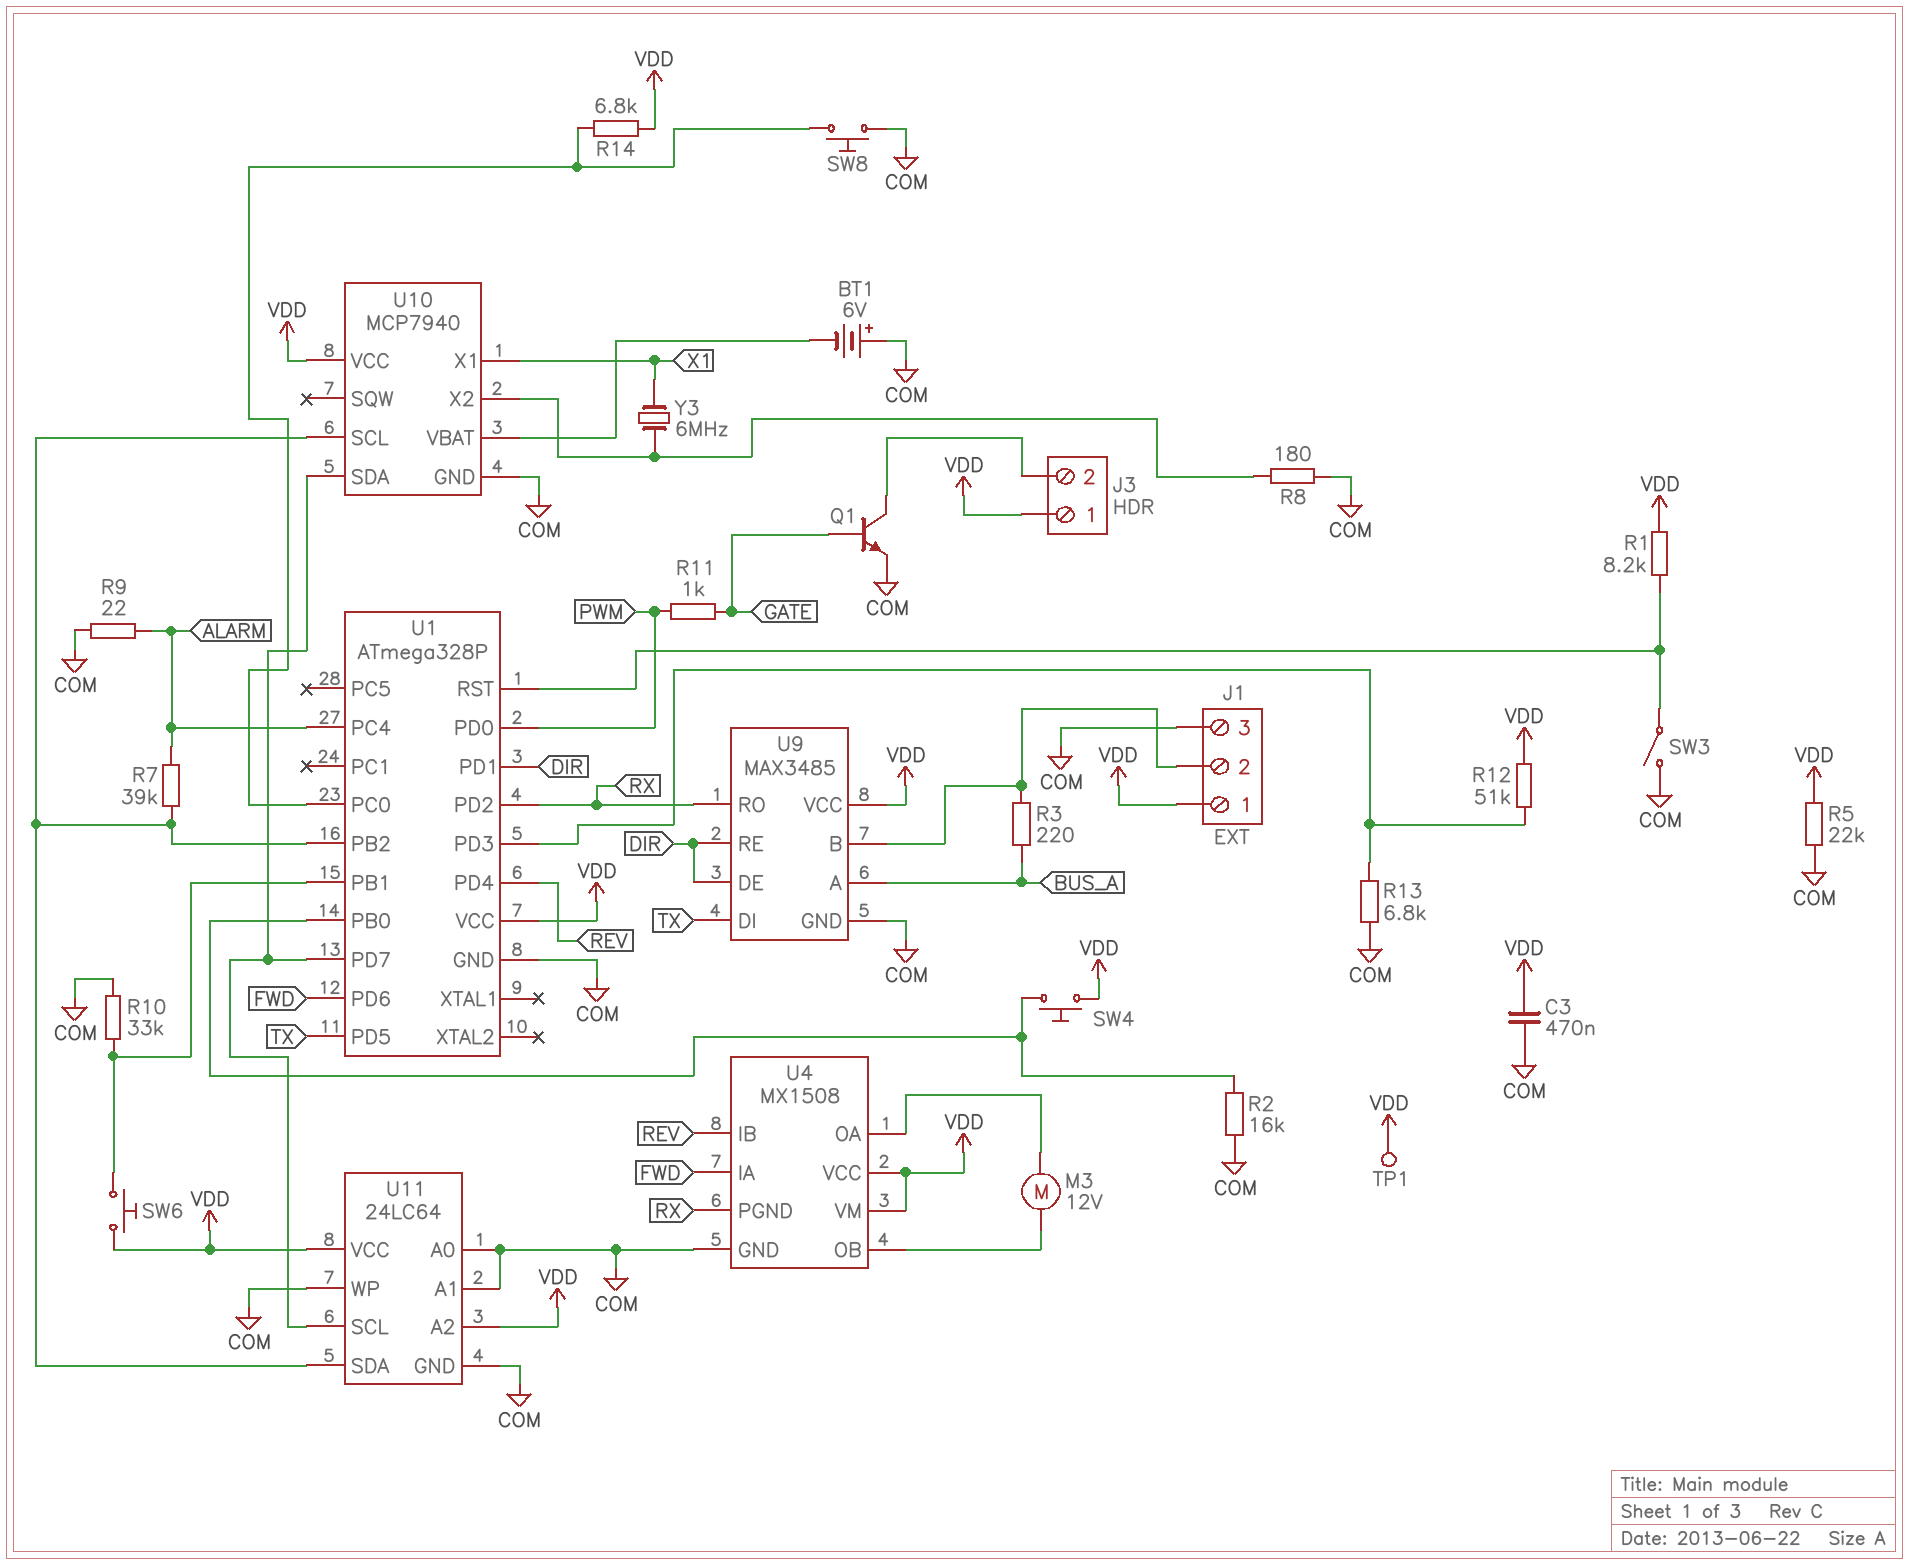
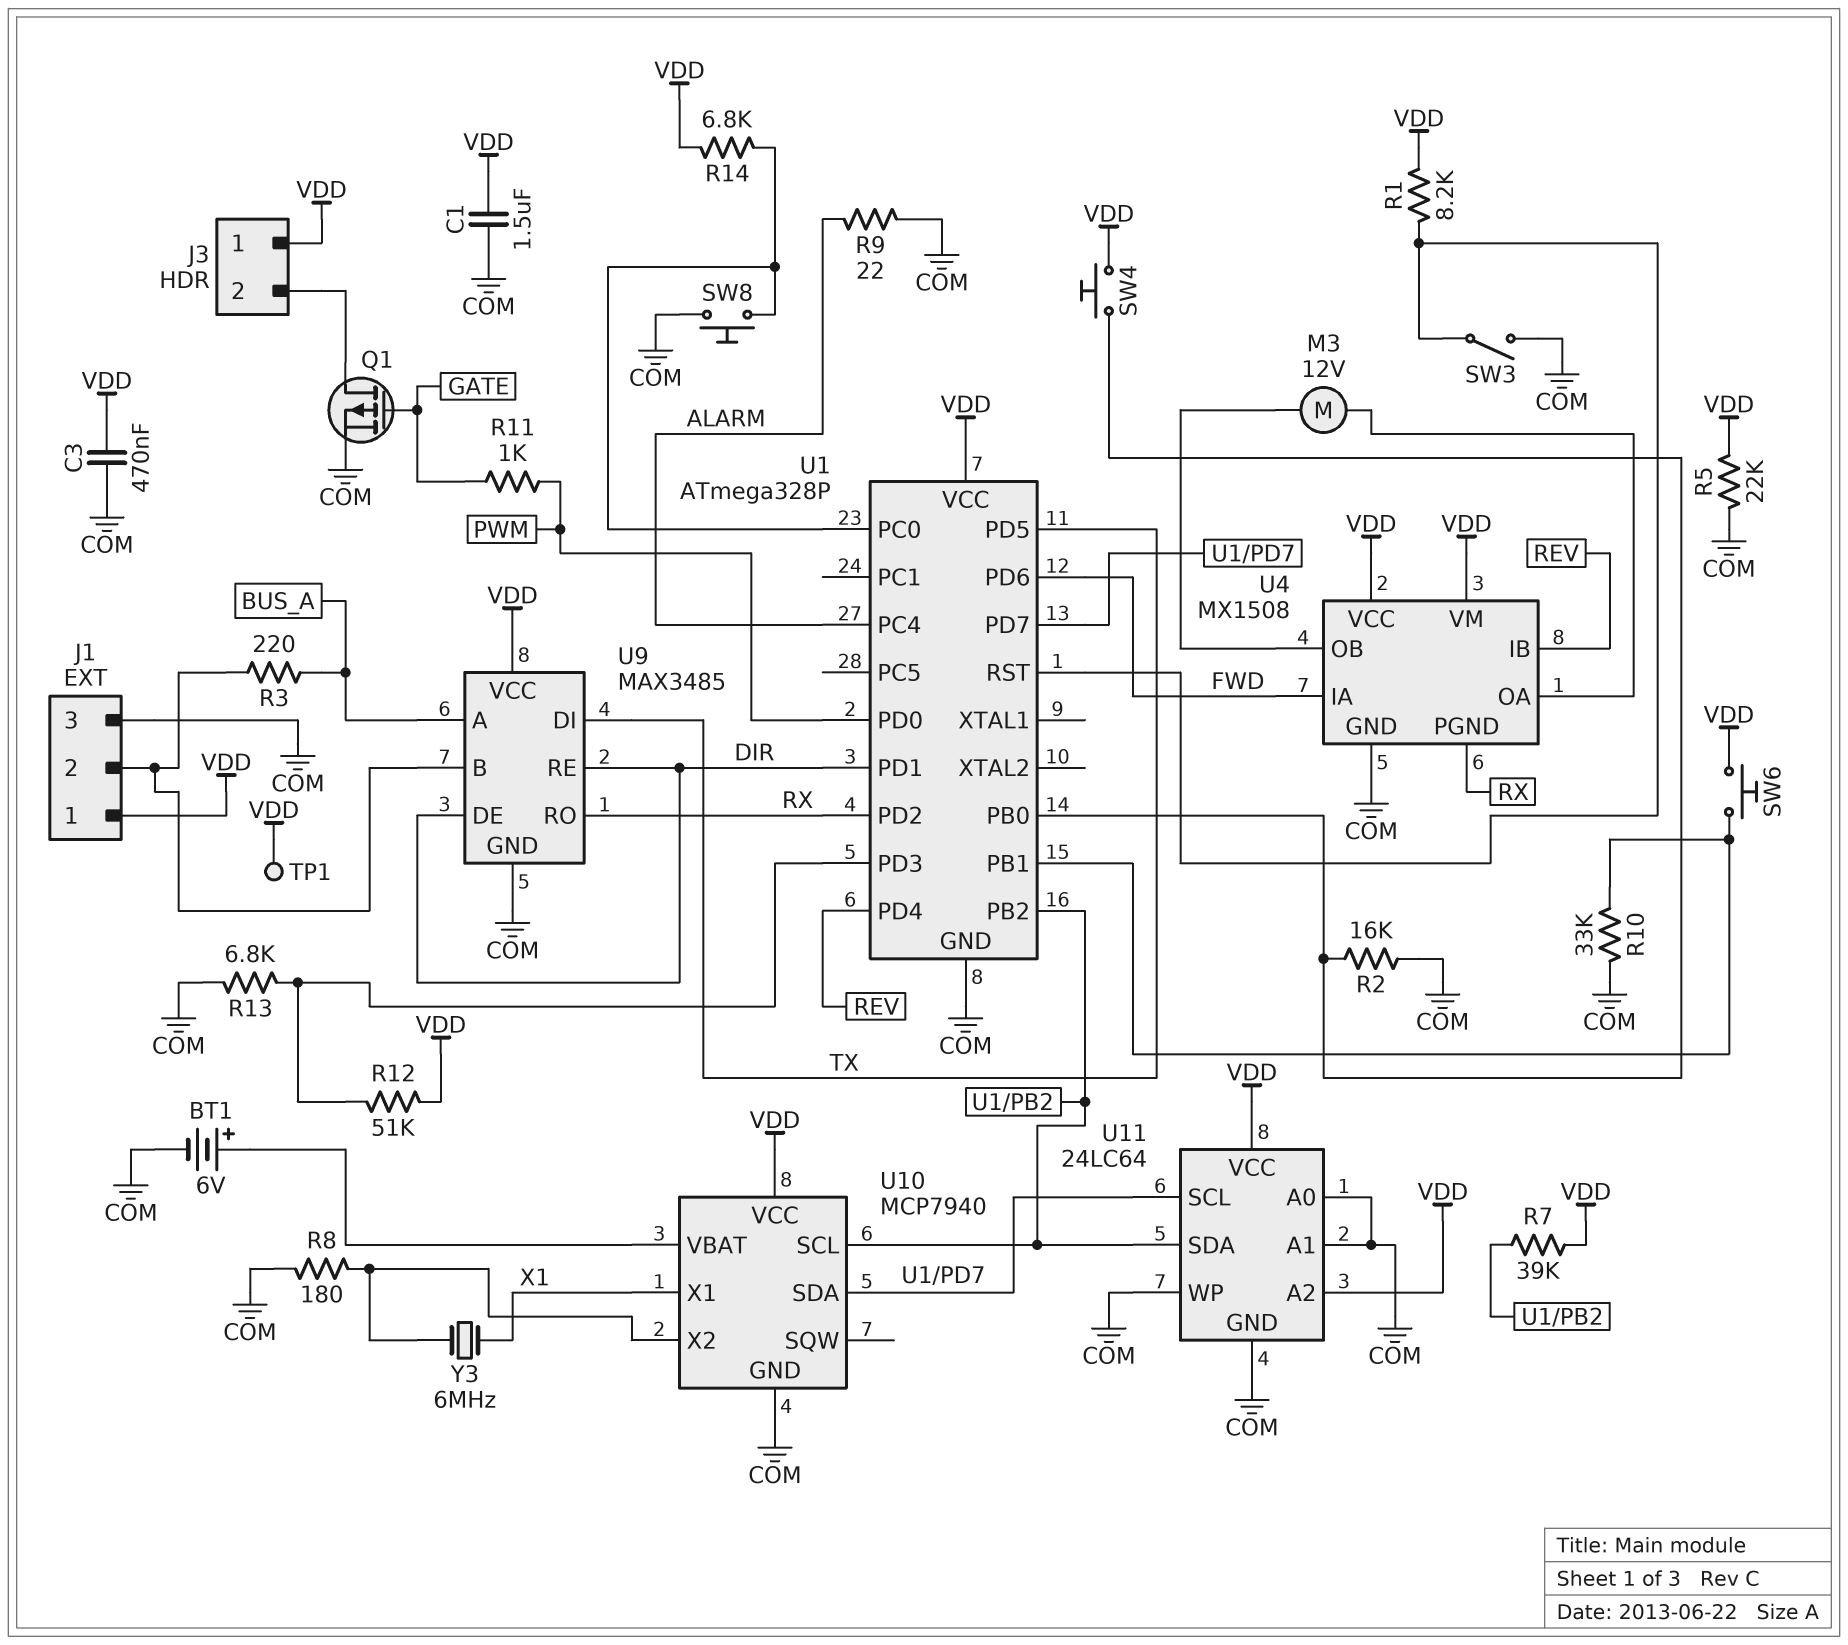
BT1: 6V (plus COM, minus U10/VBAT) -> 6V (plus U10/VBAT, minus COM)
C1: none -> 1.5uF (COM, VDD)
Q1: NPN (B GATE, C J3/2, E COM) -> PMOS (G GATE, D J3/2, S COM)
R7: 39k (ALARM, U1/PB2) -> 39k (U1/PB2, VDD)

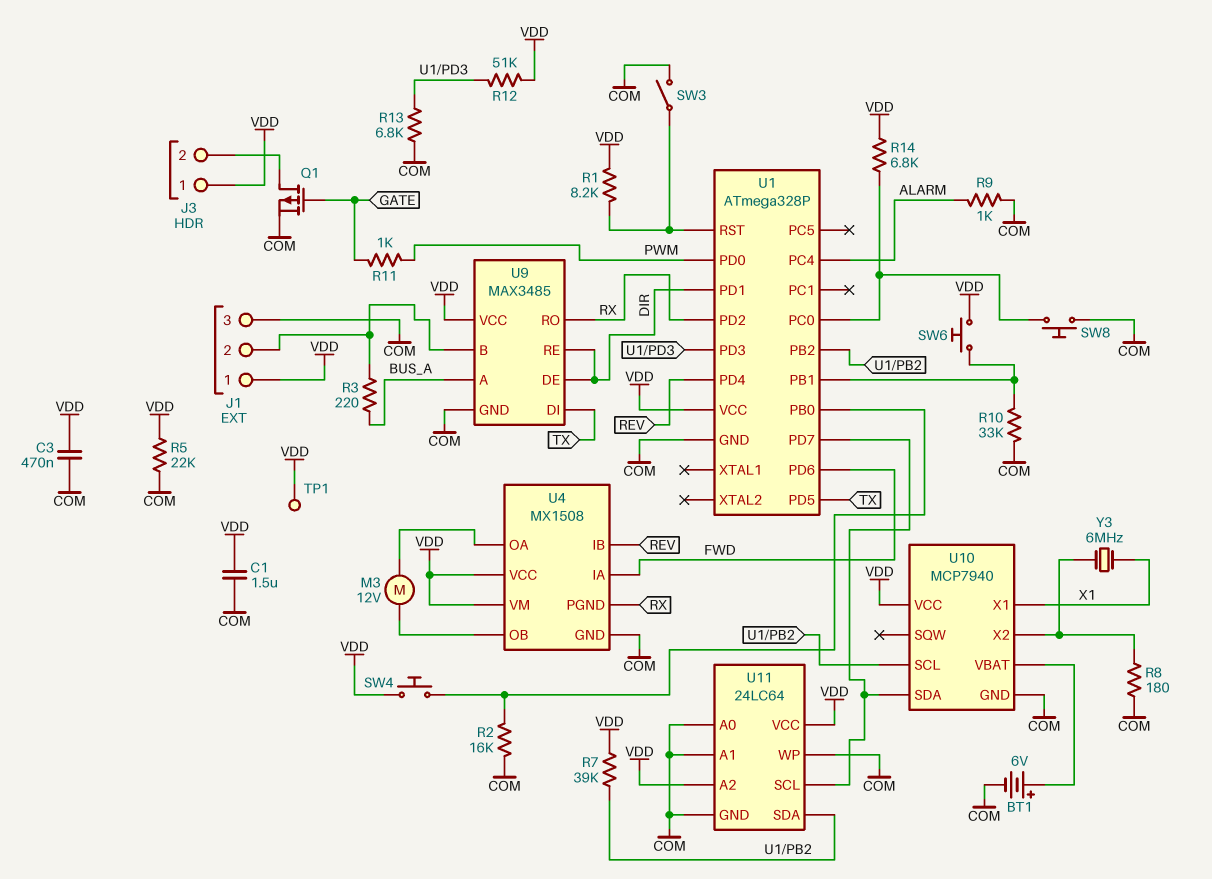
R9: 22 (ALARM, COM) -> 1k (ALARM, COM)

